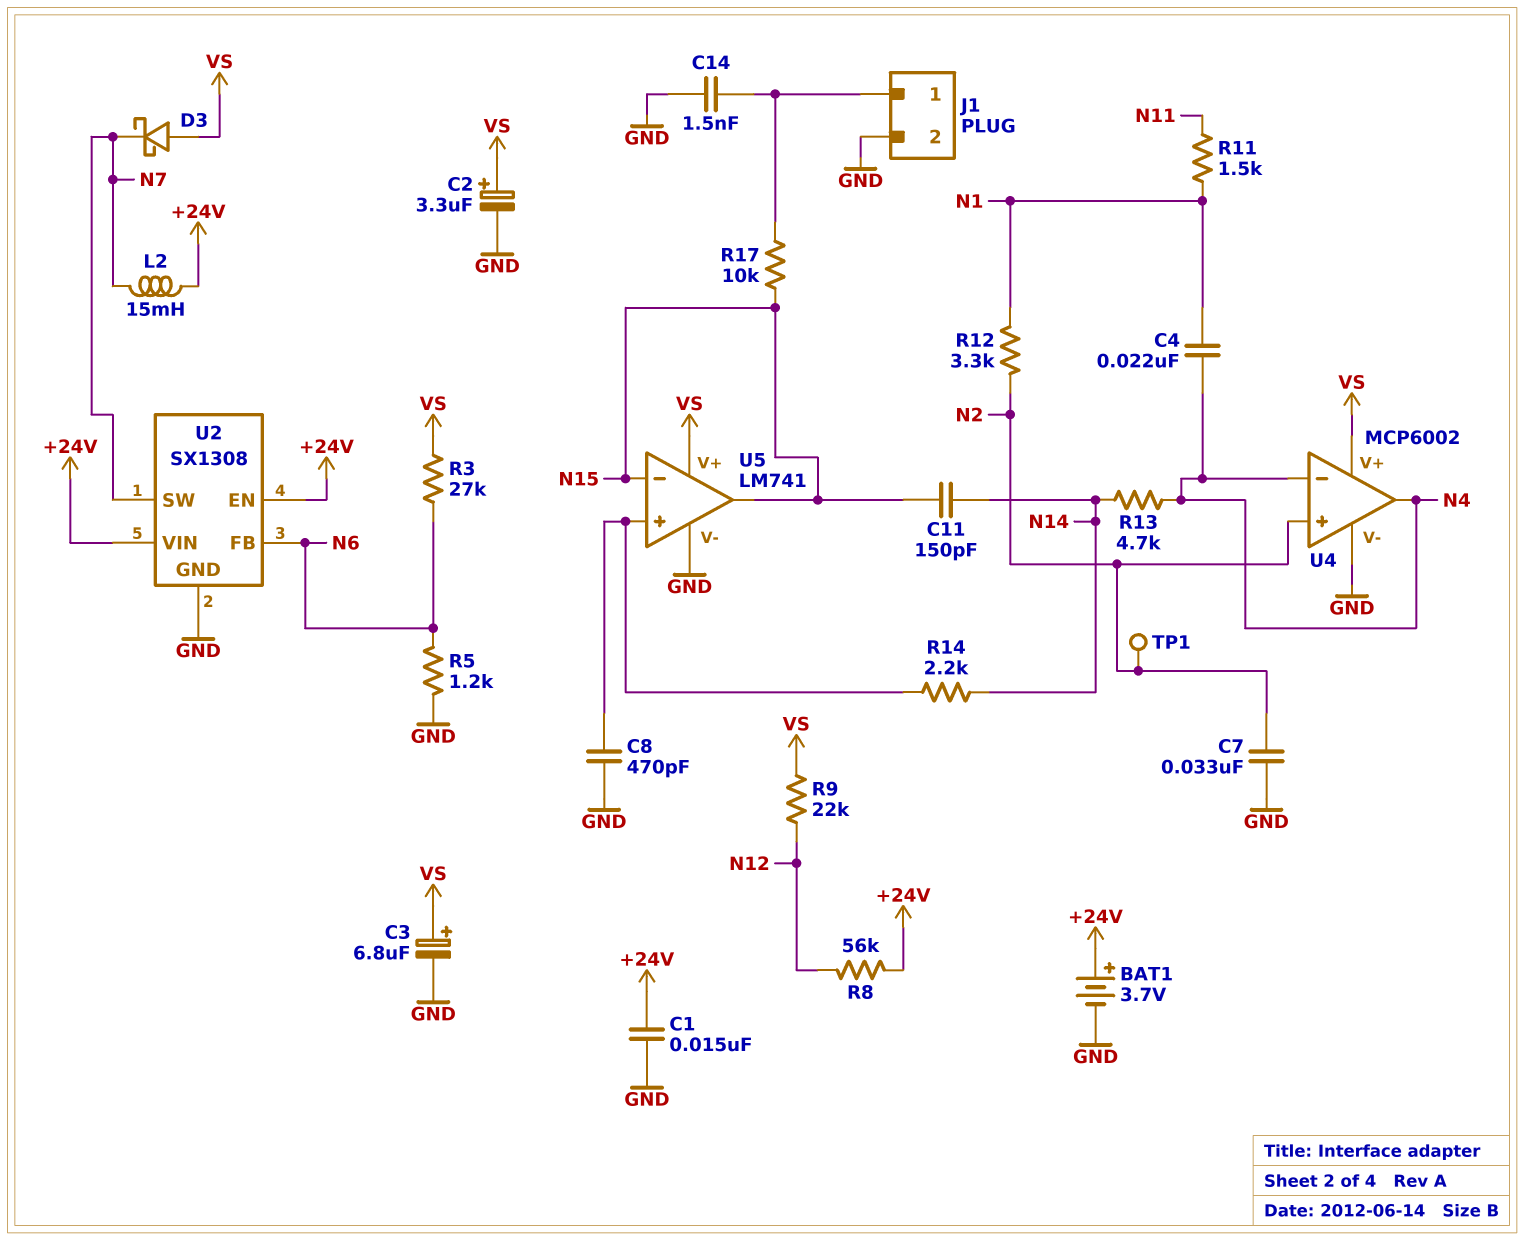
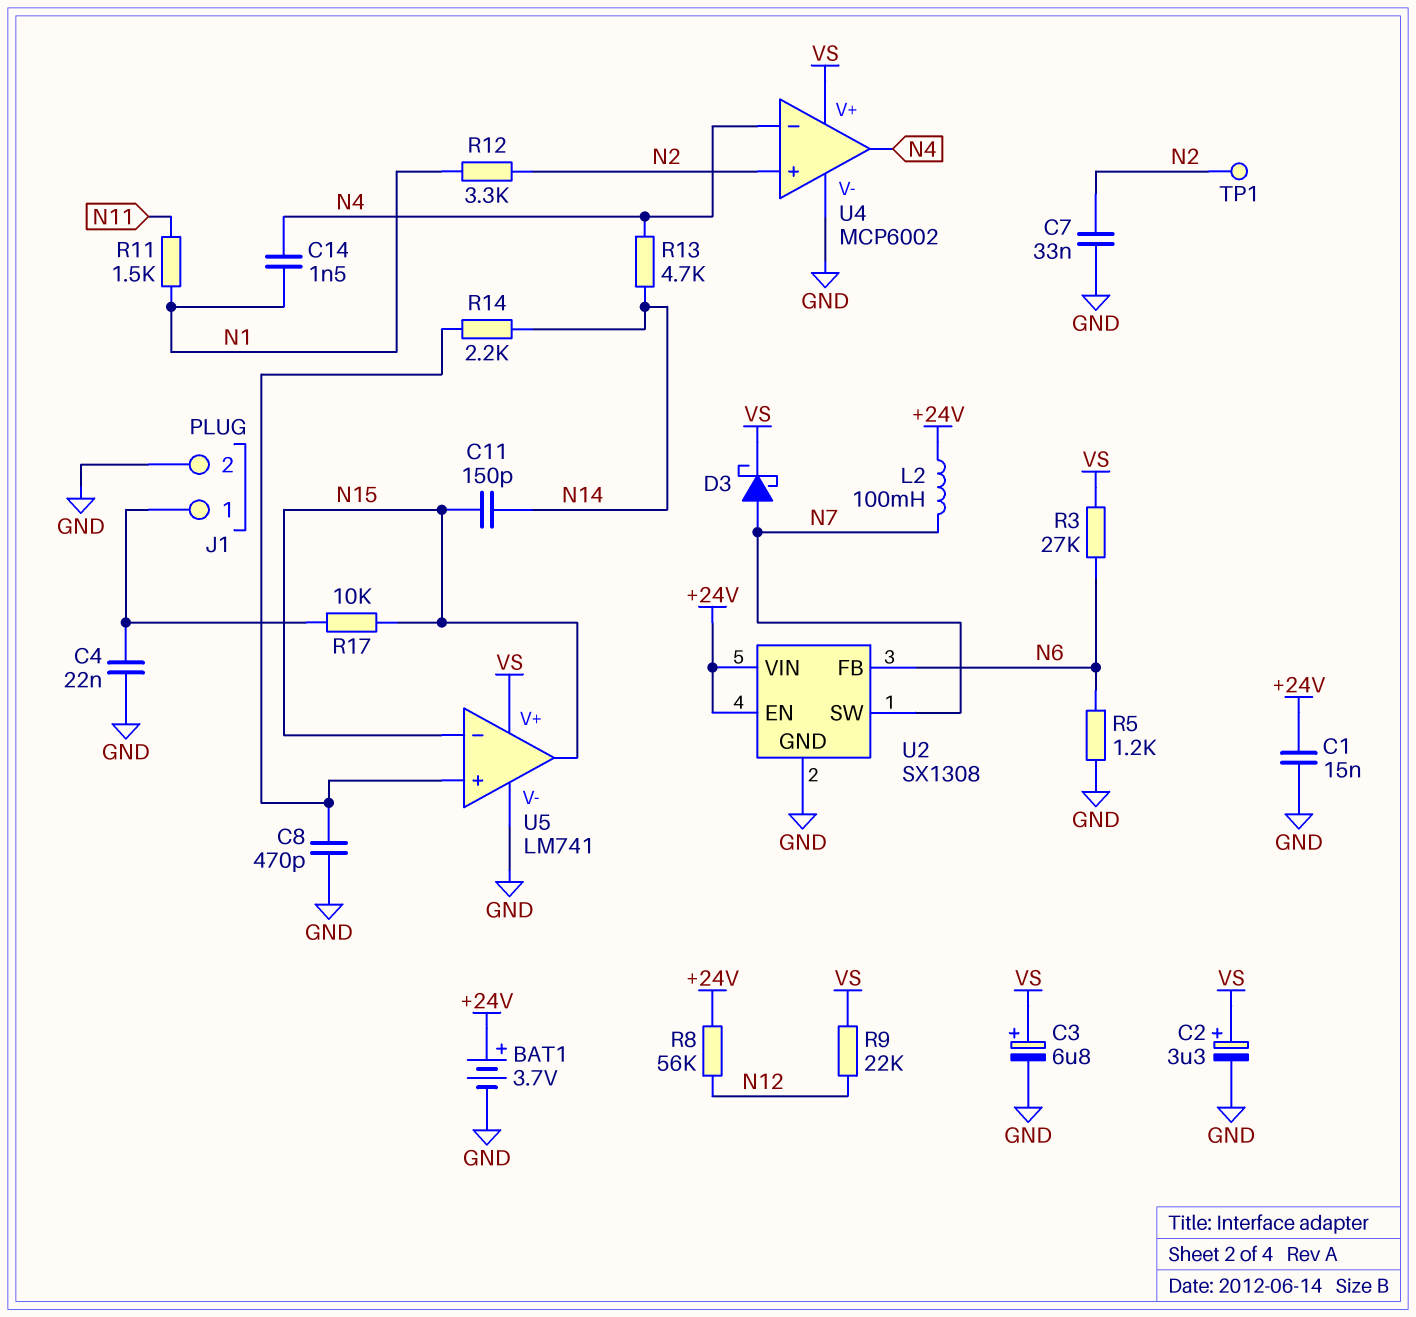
C4: 22nF (N1, N4) -> 22nF (GND, J1/1)
C14: 1.5nF (GND, J1/1) -> 1.5nF (N1, N4)
D3: schottky (A VS, K N7) -> schottky (A N7, K VS)
L2: 15mH (+24V, N7) -> 100mH (+24V, N7)

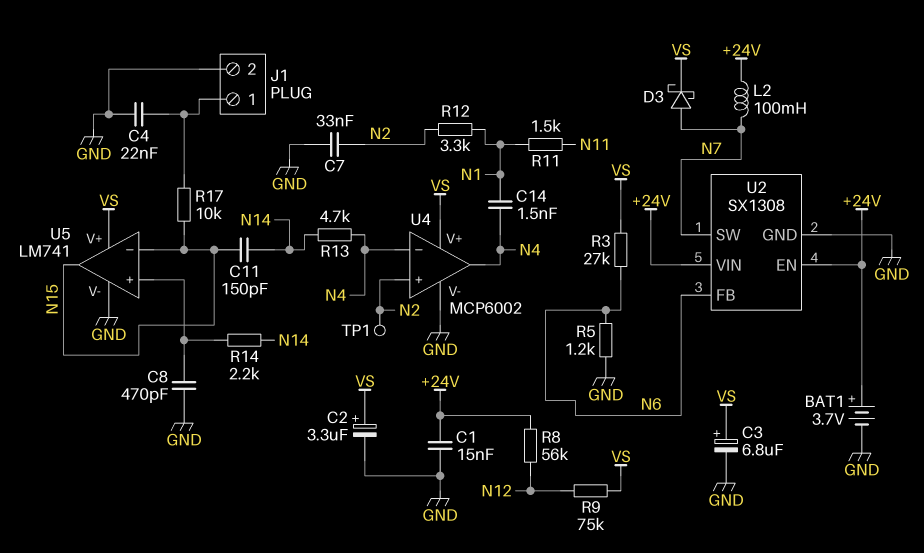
R9: 22k (N12, VS) -> 75k (N12, VS)

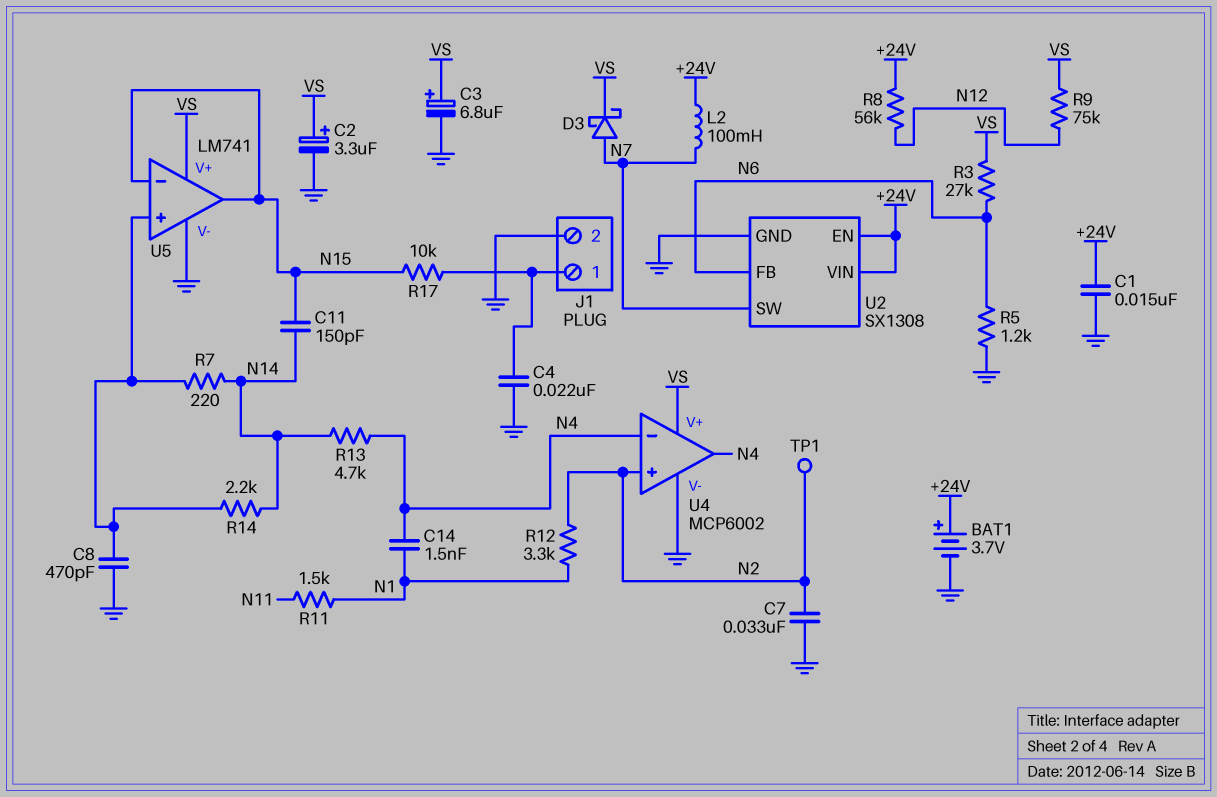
R7: none -> 220 (N14, U5/in+)

